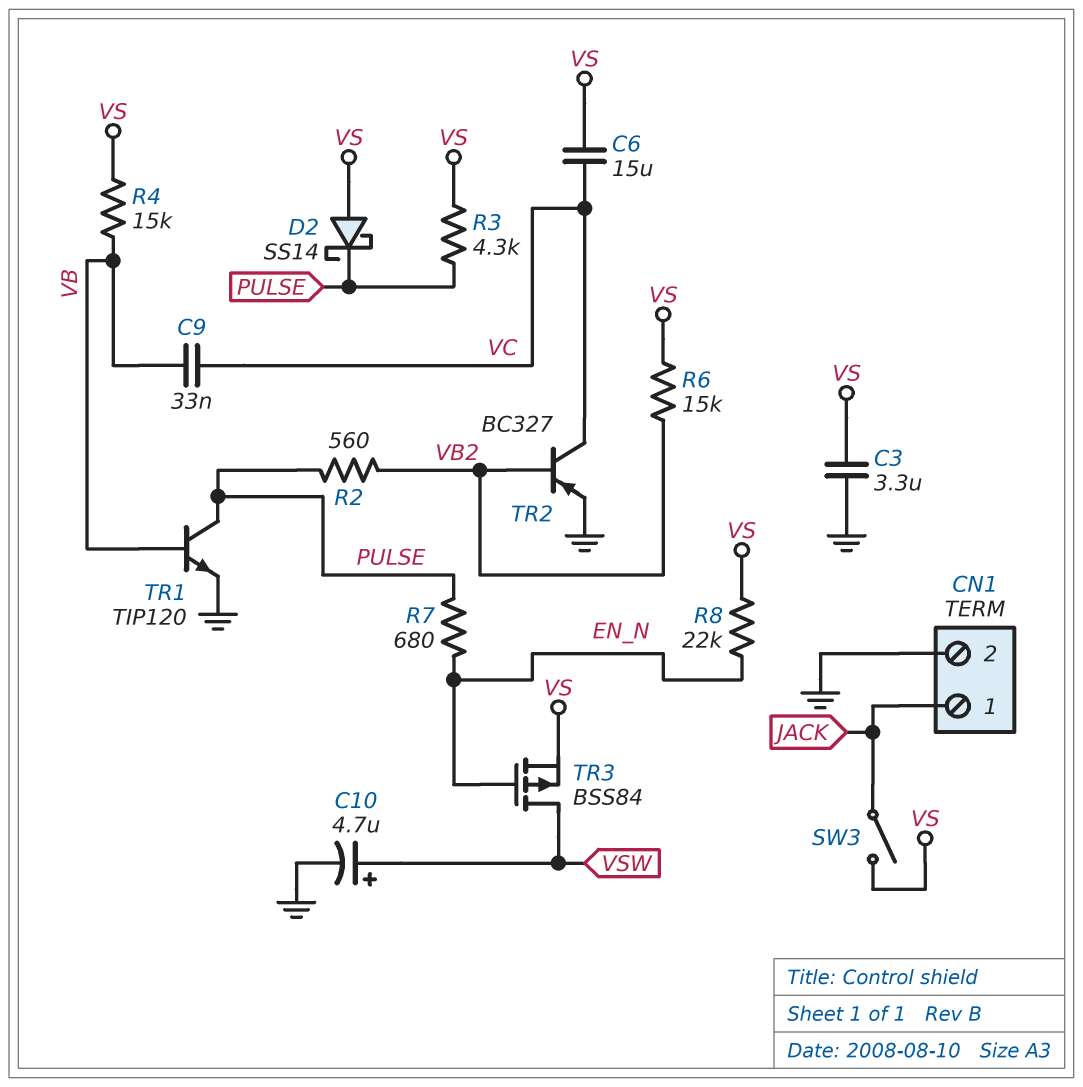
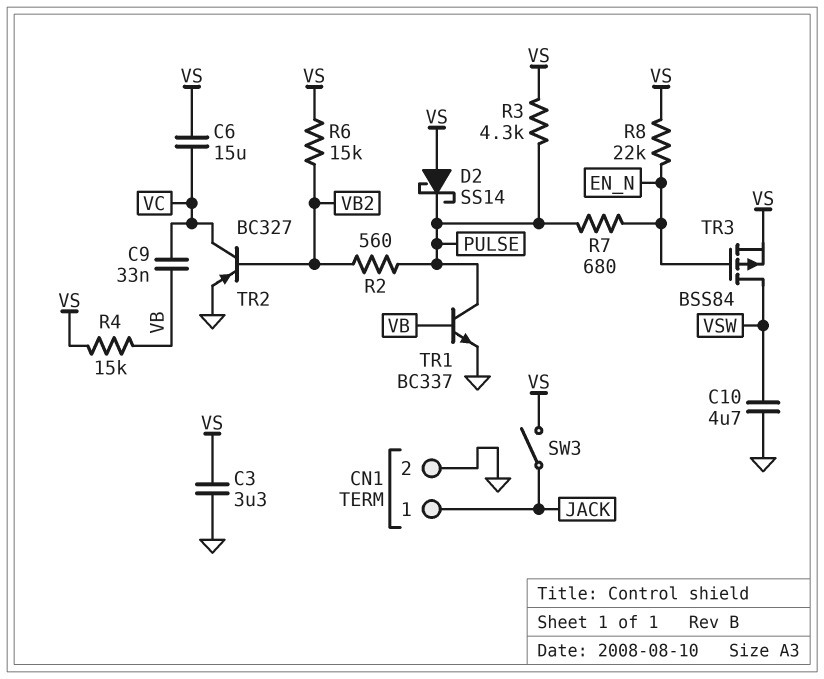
C10: 4.7uF (plus VSW, minus GND) -> 4.7uF (GND, VSW)
TR1: NPN TIP120 (B VB, C PULSE, E GND) -> NPN BC337 (B VB, C PULSE, E GND)

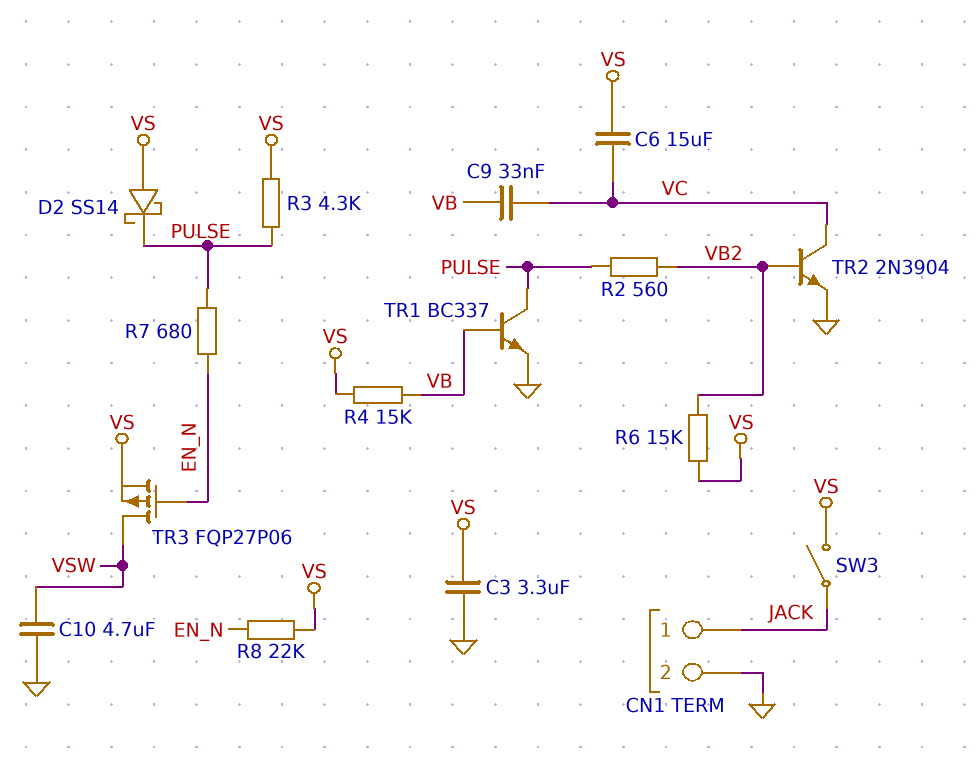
TR2: PNP BC327 (B VB2, C VC, E GND) -> NPN 2N3904 (B VB2, C VC, E GND)
TR3: PMOS BSS84 (G EN_N, D VSW, S VS) -> PMOS FQP27P06 (G EN_N, D VSW, S VS)

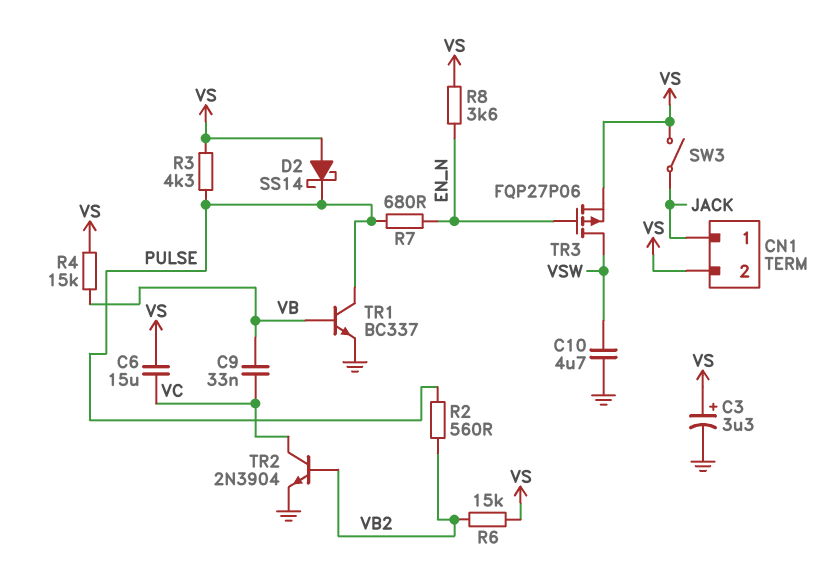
C3: 3.3uF (GND, VS) -> 3.3uF (plus VS, minus GND)
CN1 pin 2: GND -> VS
R8: 22k (EN_N, VS) -> 3.6k (EN_N, VS)

